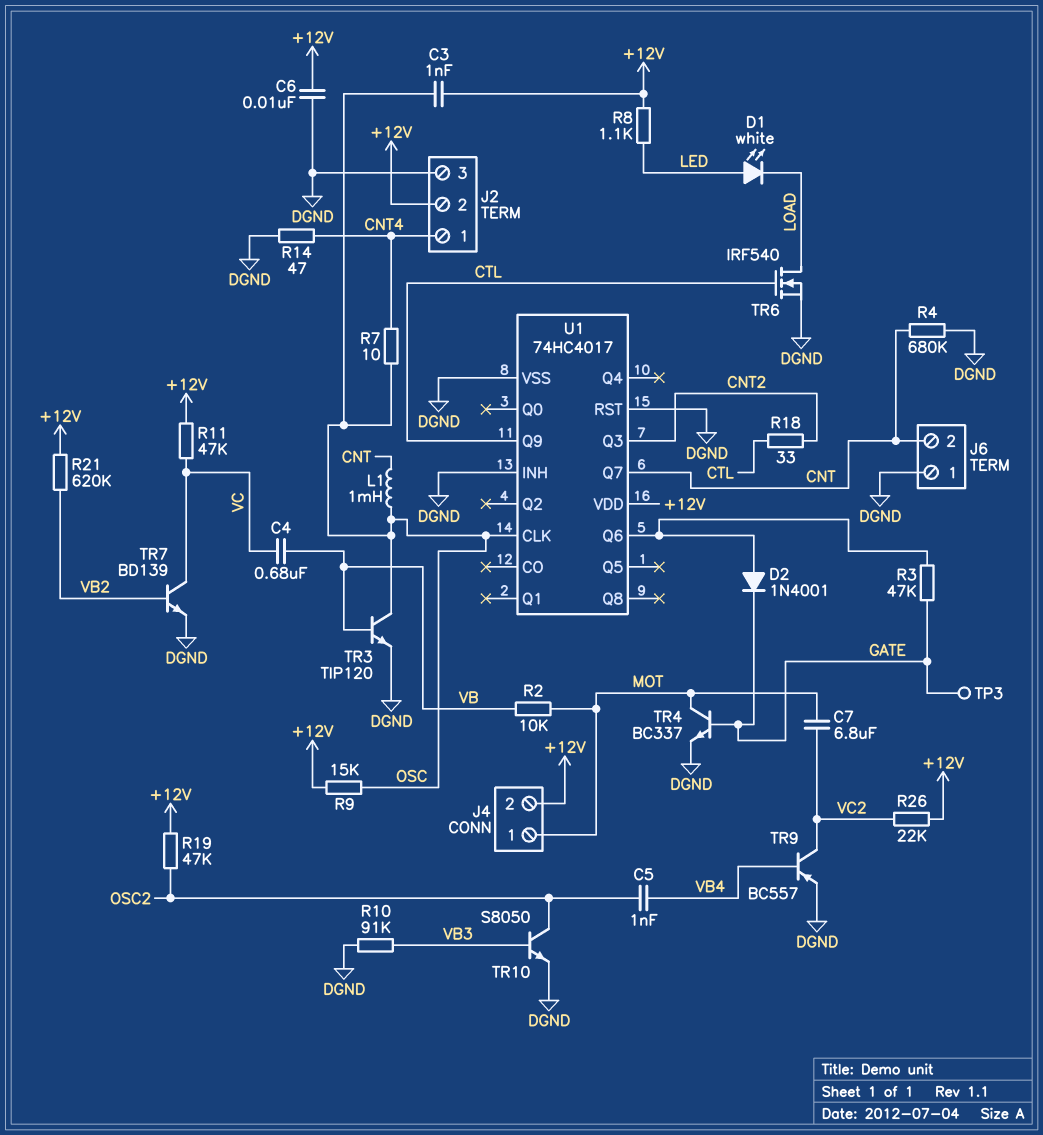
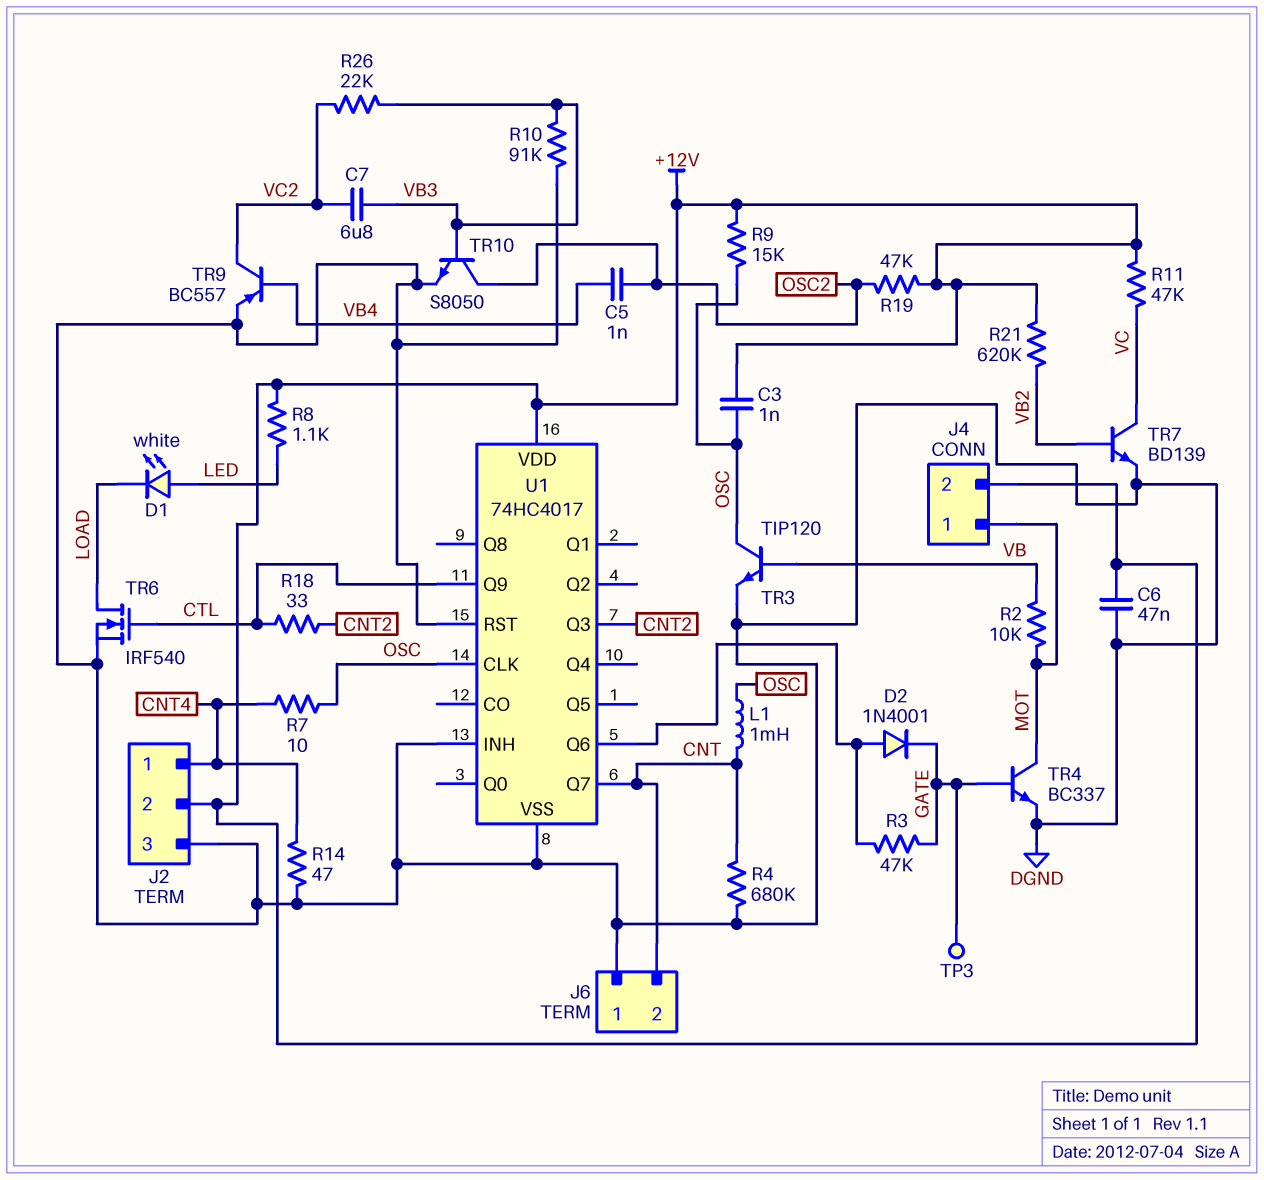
C4: 680nF (VB, VC) -> none
C6: 10nF (+12V, DGND) -> 47nF (+12V, DGND)
C7: 6.8uF (MOT, VC2) -> 6.8uF (VB3, VC2)
R26: 22k (+12V, VC2) -> 22k (VB3, VC2)

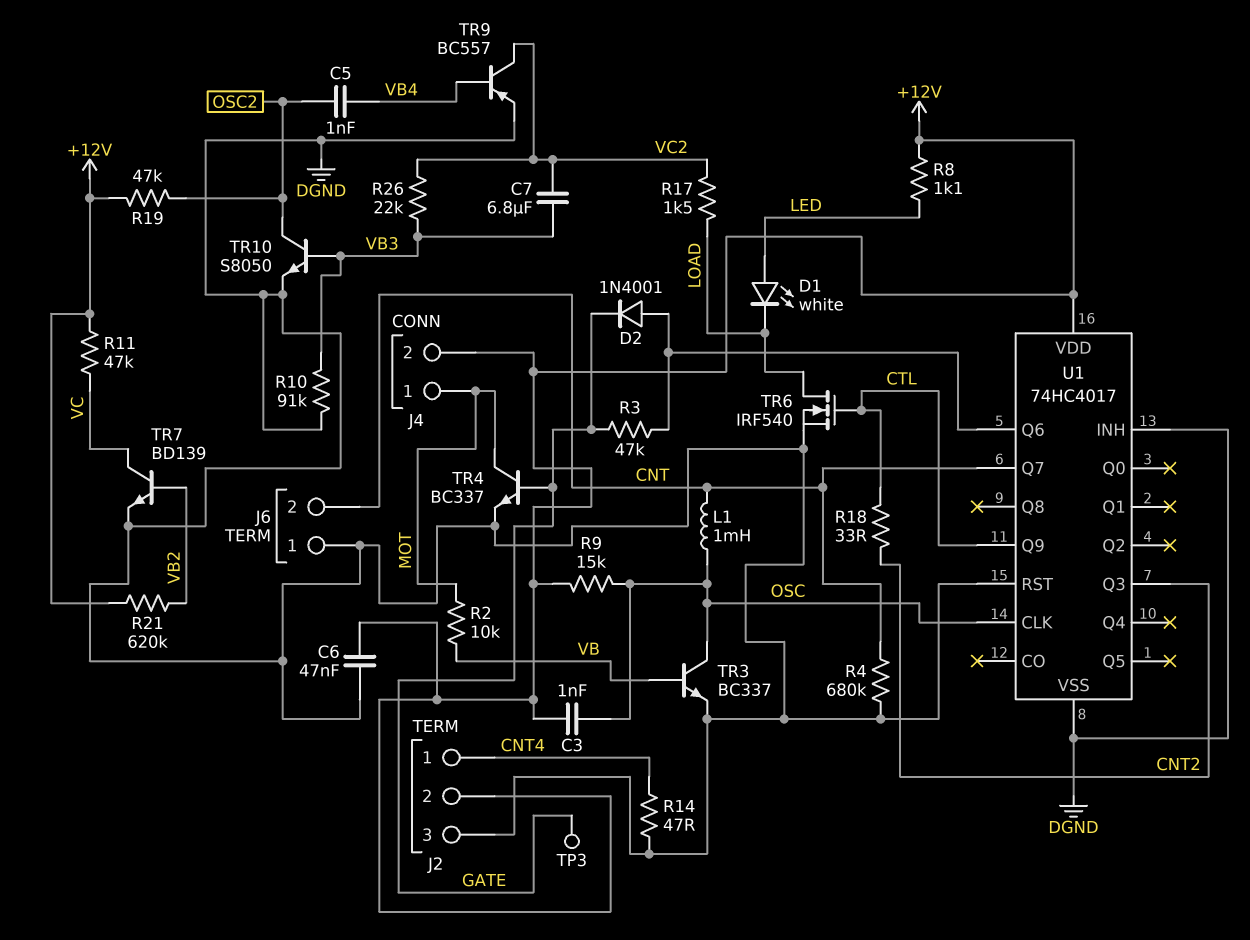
R7: 10 (CNT4, OSC) -> none
R17: none -> 1.5k (LOAD, VC2)
TR3: NPN TIP120 (B VB, C OSC, E DGND) -> NPN BC337 (B VB, C OSC, E DGND)

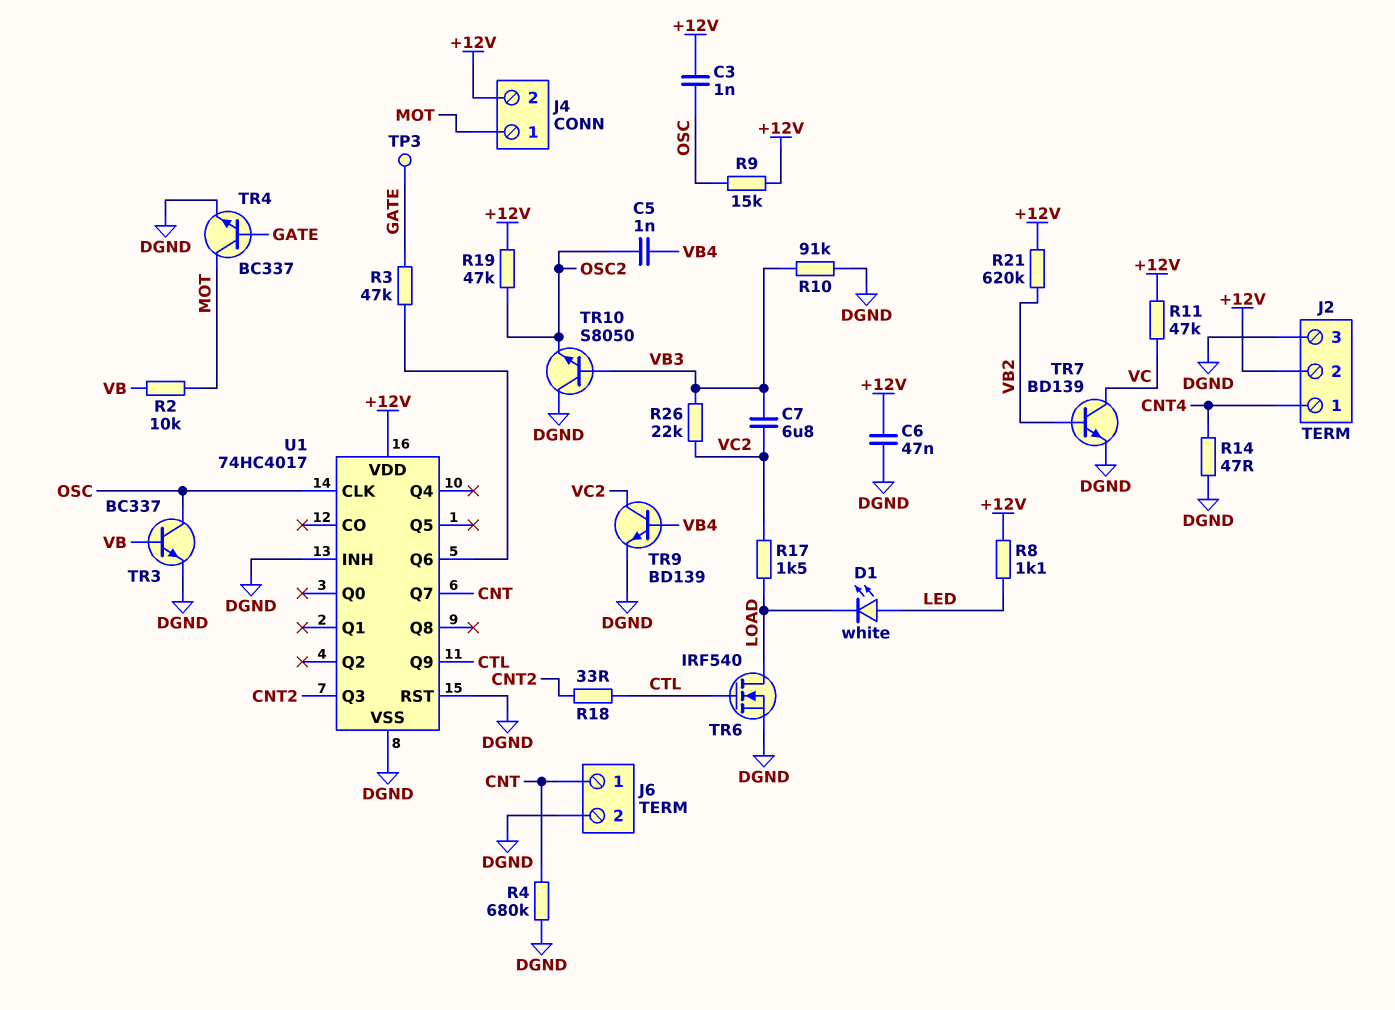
D2: diode 1N4001 (A U1/Q6, K GATE) -> none
J6 pin 1: DGND -> CNT
J6 pin 2: CNT -> DGND
L1: 1mH (CNT, OSC) -> none
TR9: PNP BC557 (B VB4, C VC2, E DGND) -> NPN BD139 (B VB4, C VC2, E DGND)
TR10: NPN S8050 (B VB3, C OSC2, E DGND) -> NPN S8050 (B VB3, C DGND, E OSC2)

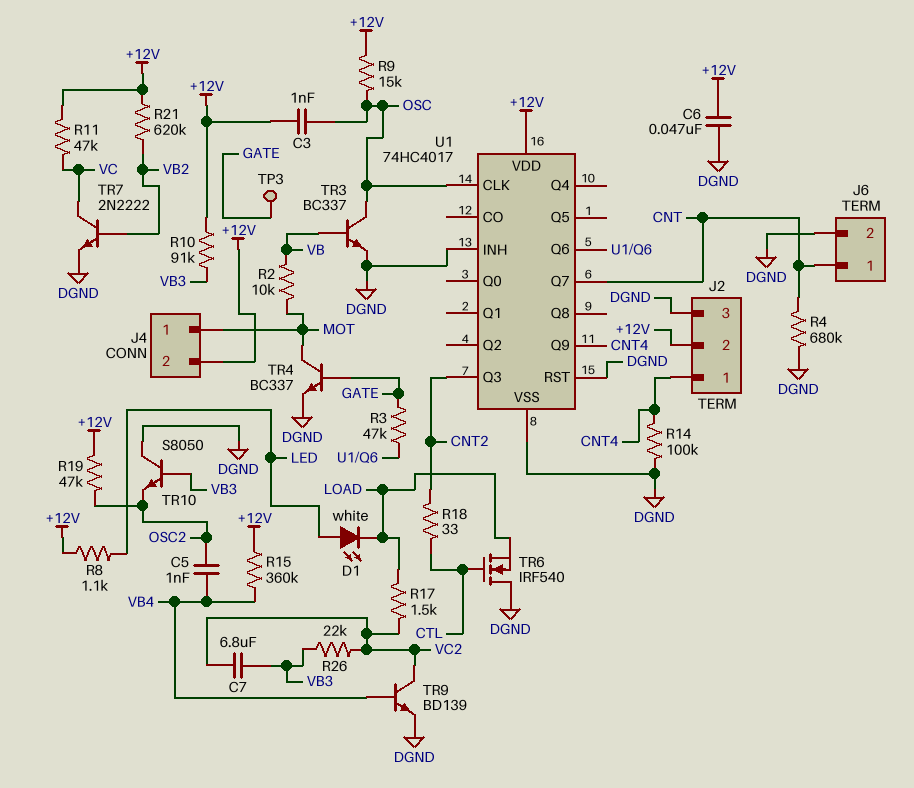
R10: 91k (DGND, VB3) -> 91k (+12V, VB3)
R14: 47 (CNT4, DGND) -> 100k (CNT4, DGND)
R15: none -> 360k (+12V, VB4)
TR6: NMOS IRF540 (G CTL, D LOAD, S DGND) -> NMOS IRF540 (G CTL, D DGND, S LOAD)
TR7: NPN BD139 (B VB2, C VC, E DGND) -> NPN 2N2222 (B VB2, C VC, E DGND)
U1 pin Q9: CTL -> CNT4

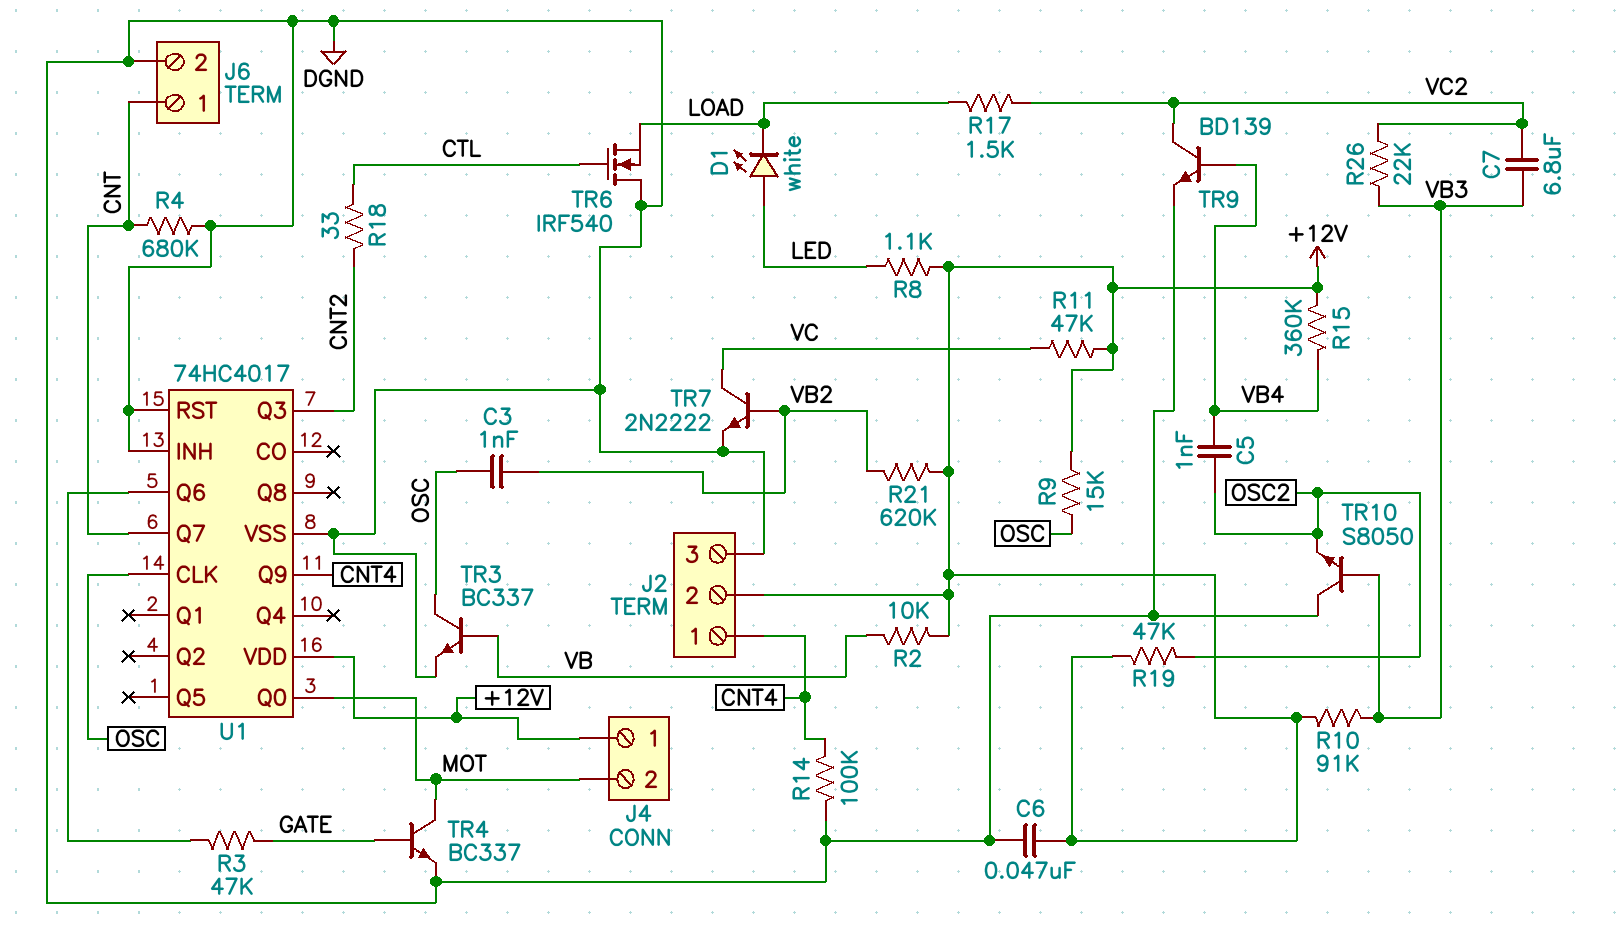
C3: 1nF (+12V, OSC) -> 1nF (OSC, VB2)
J4 pin 1: MOT -> +12V
J4 pin 2: +12V -> MOT
R2: 10k (MOT, VB) -> 10k (+12V, VB)
TP3: test point (GATE) -> none
U1 pin Q0: none -> MOT

